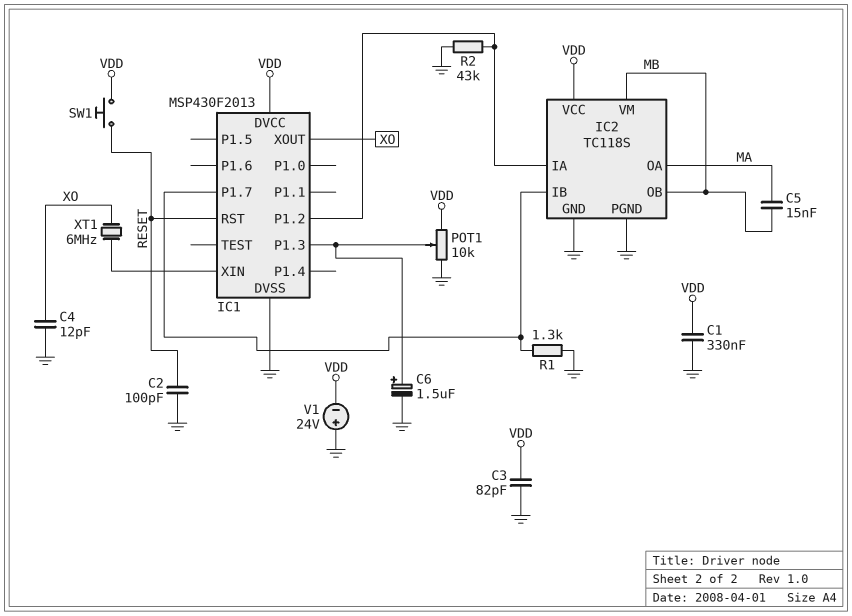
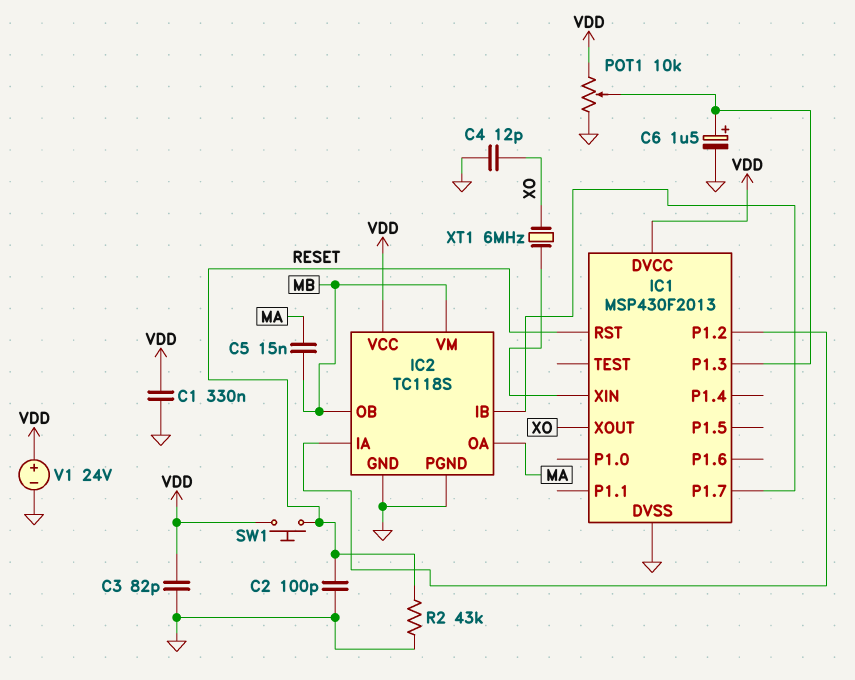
R1: 1.3k (GND, IC1/P1.7) -> none
R2: 43k (GND, IC1/P1.2) -> 43k (GND, RESET)
V1: 24V (plus GND, minus VDD) -> 24V (plus VDD, minus GND)

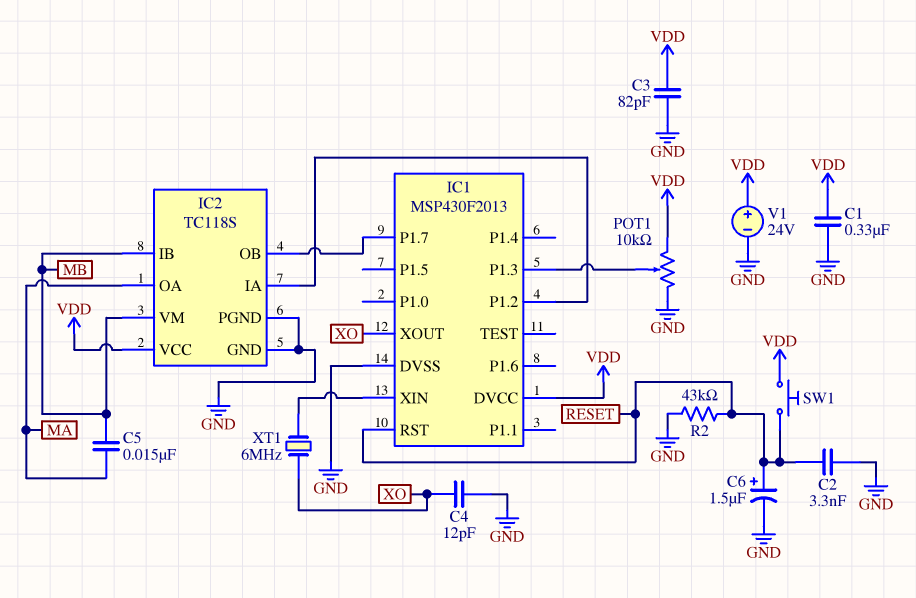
C2: 100pF (GND, RESET) -> 3.3nF (GND, RESET)
C6: 1.5uF (plus IC1/P1.3, minus GND) -> 1.5uF (plus RESET, minus GND)
IC2 pin IB: IC1/P1.7 -> MB
IC2 pin OB: MB -> IC1/P1.7

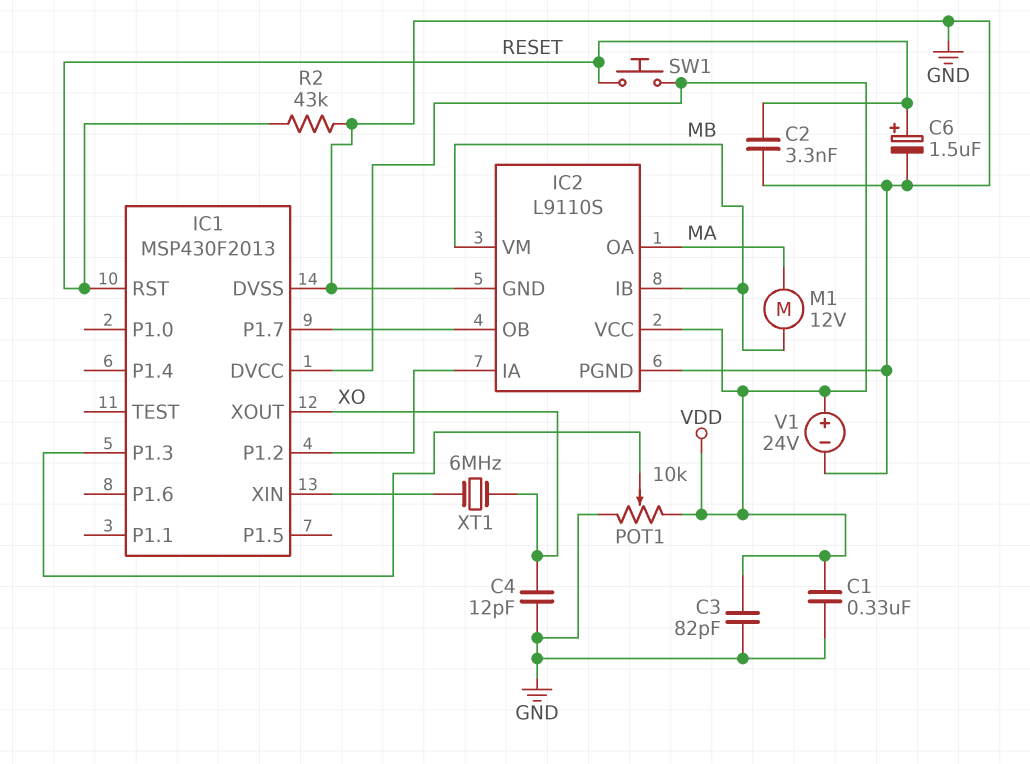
C5: 15nF (MA, MB) -> none
IC2: TC118S -> L9110S
M1: none -> motor 12V (MA, MB)

